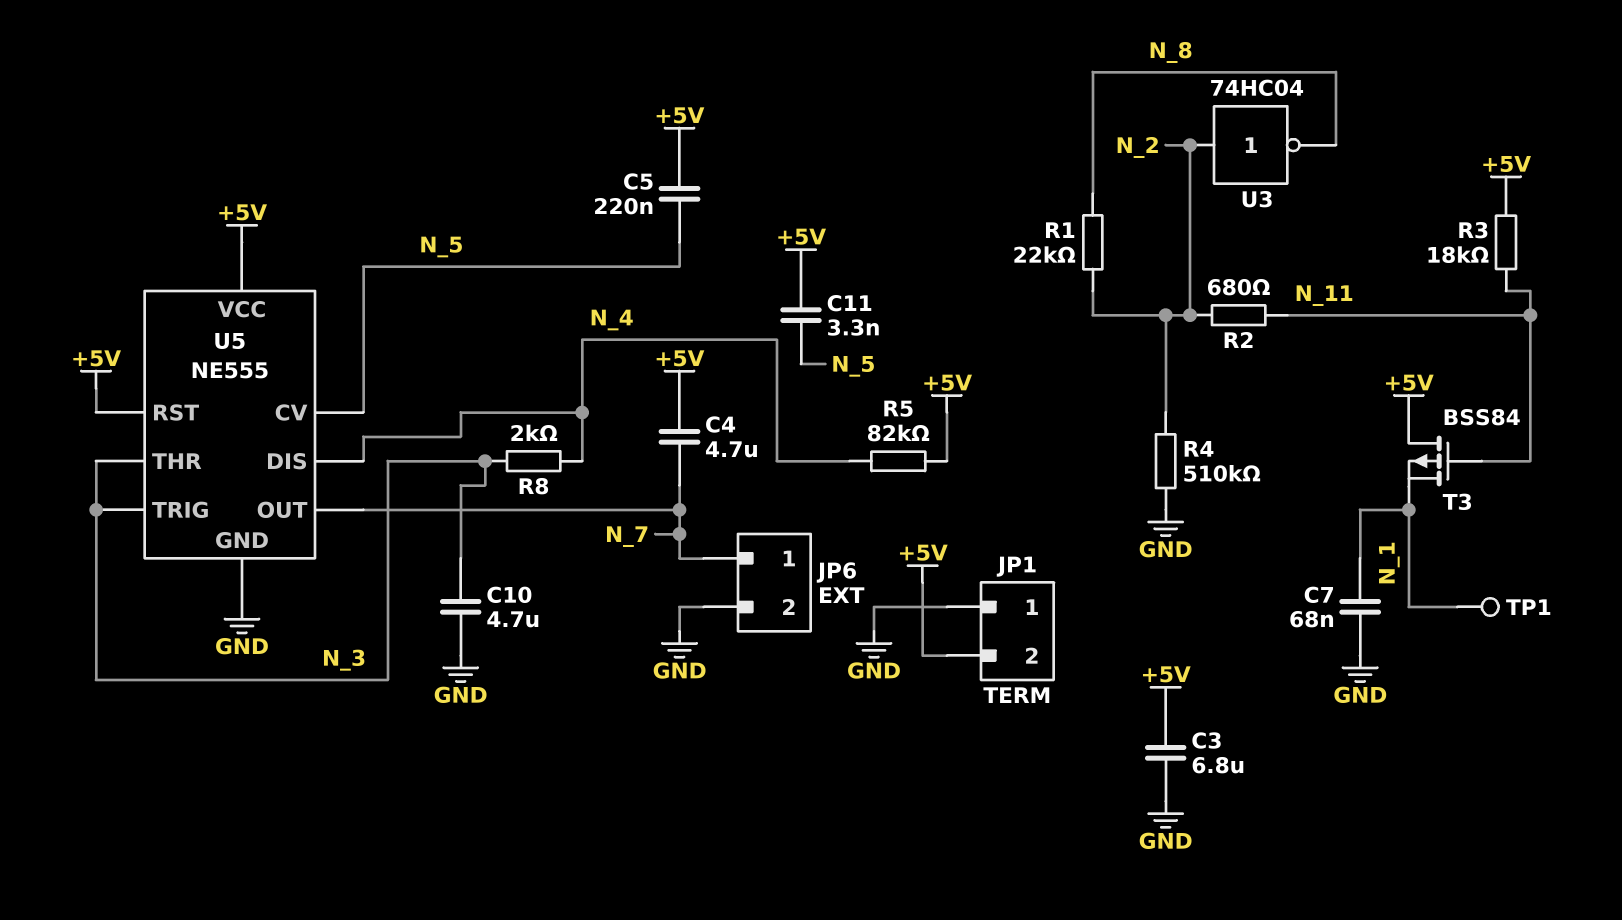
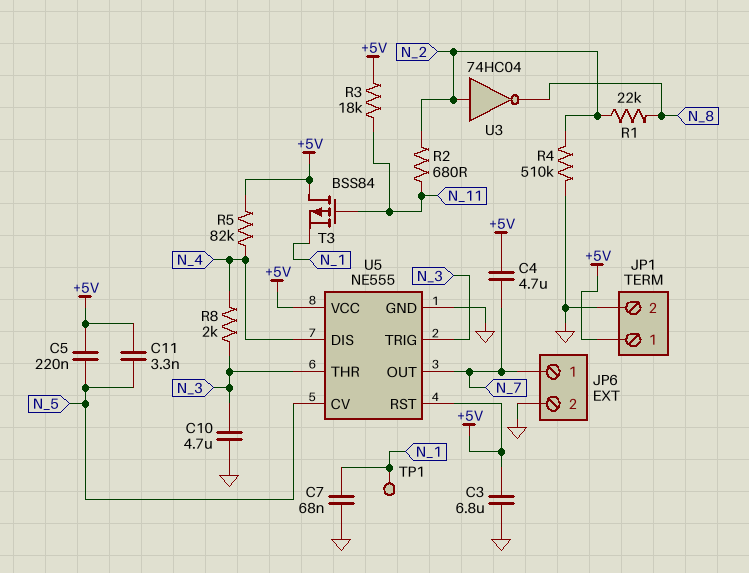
JP1 pin 1: GND -> +5V
JP1 pin 2: +5V -> GND

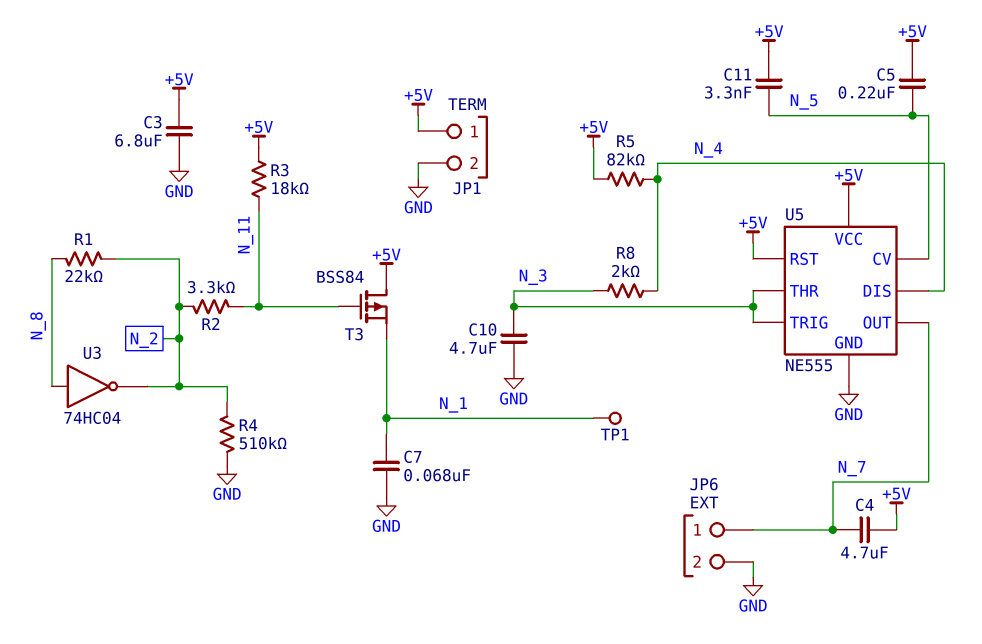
R2: 680 (N_2, N_11) -> 3.3k (N_2, N_11)
U3: NOT 74HC04 (in N_2, out N_8) -> NOT 74HC04 (in N_8, out N_2)

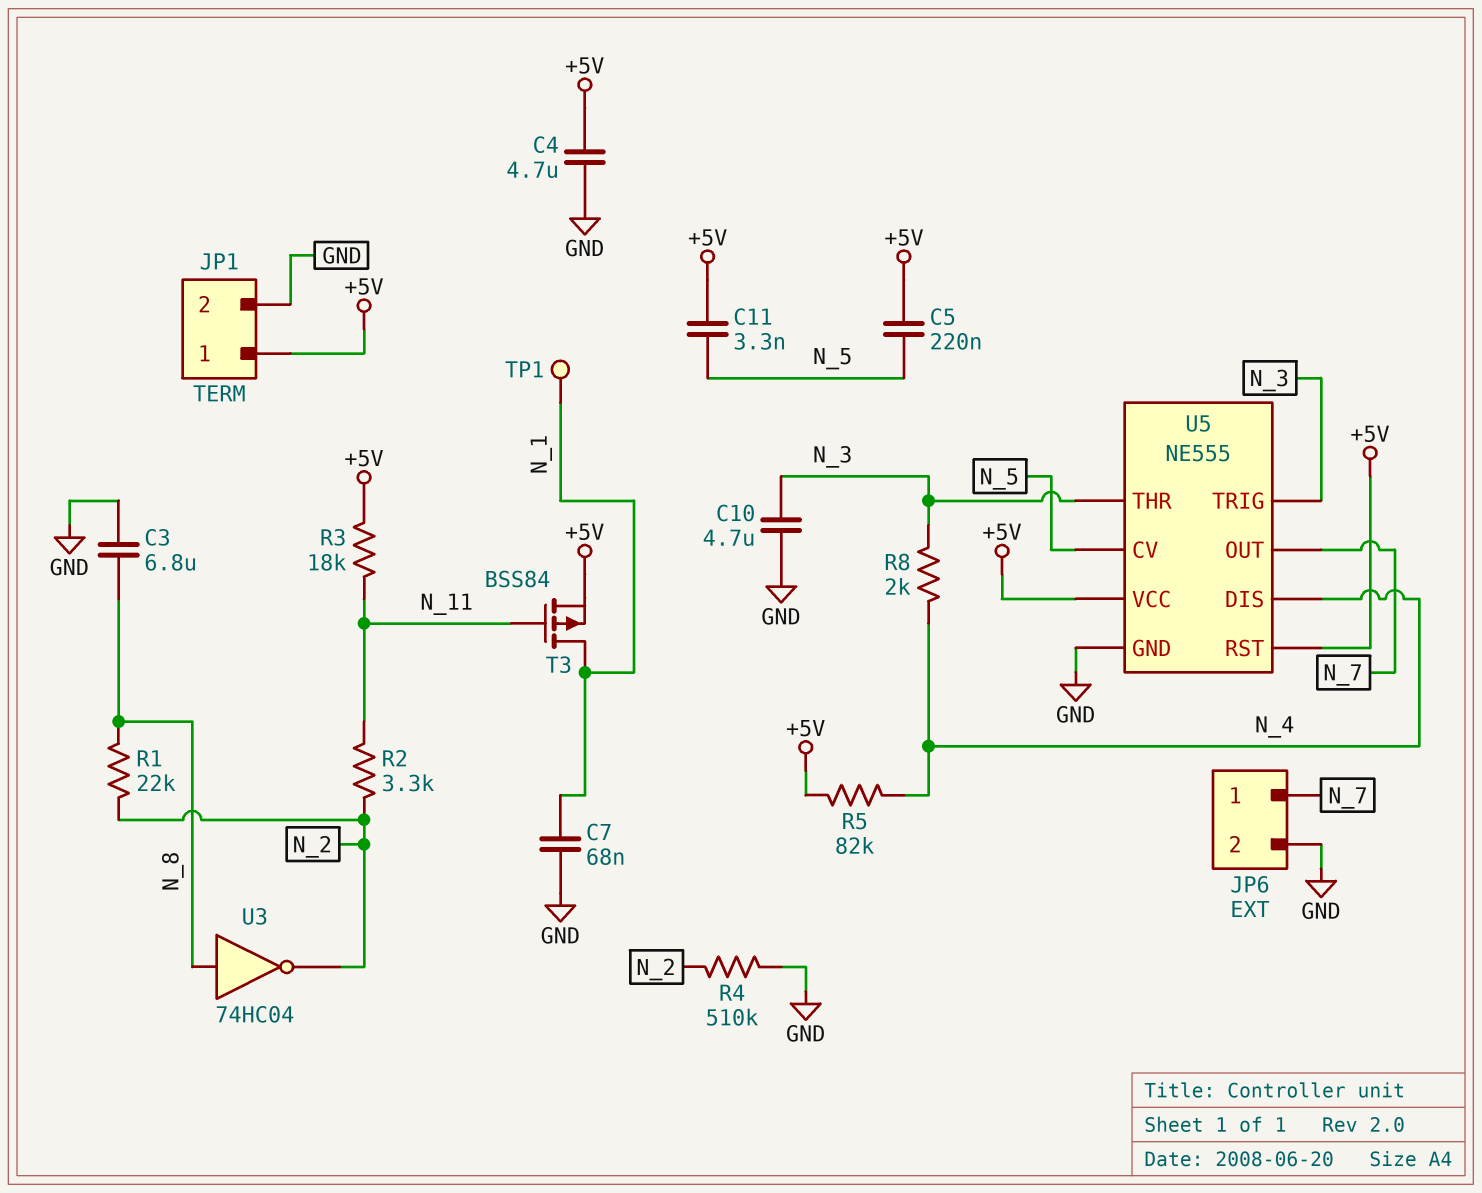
C3: 6.8uF (+5V, GND) -> 6.8uF (GND, N_8)
C4: 4.7uF (+5V, N_7) -> 4.7uF (+5V, GND)
T3: PMOS BSS84 (G N_11, D +5V, S N_1) -> PMOS BSS84 (G N_11, D N_1, S +5V)

